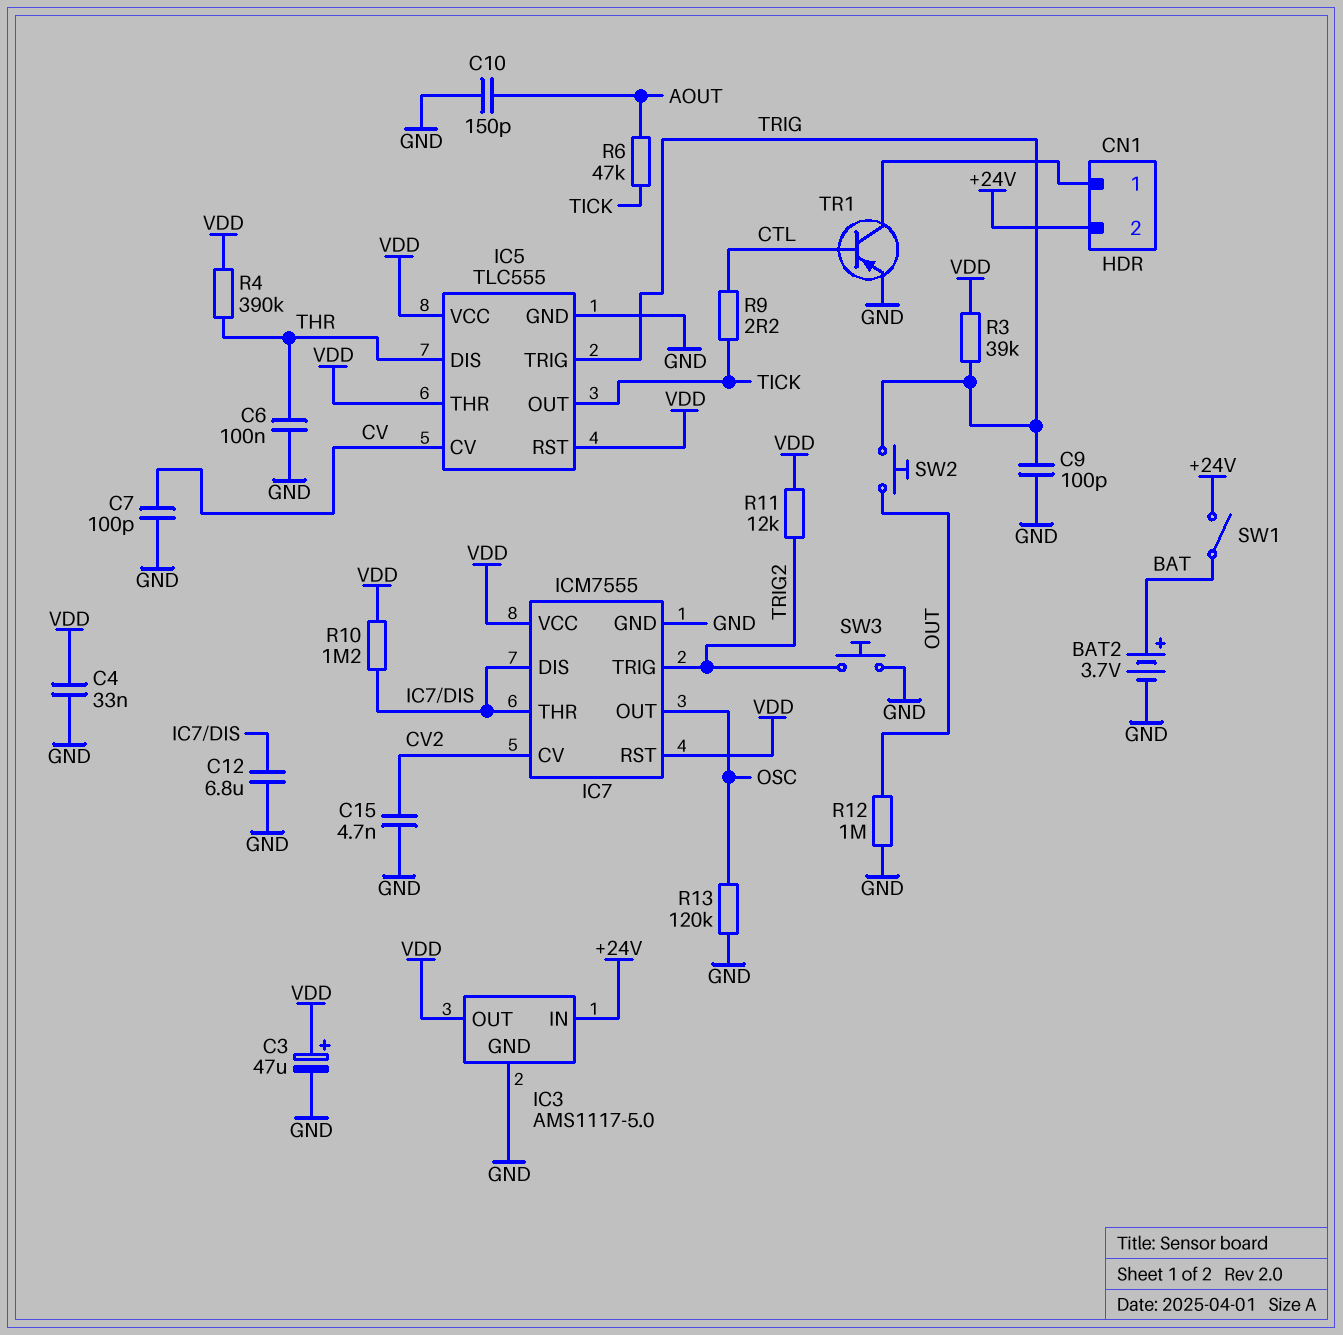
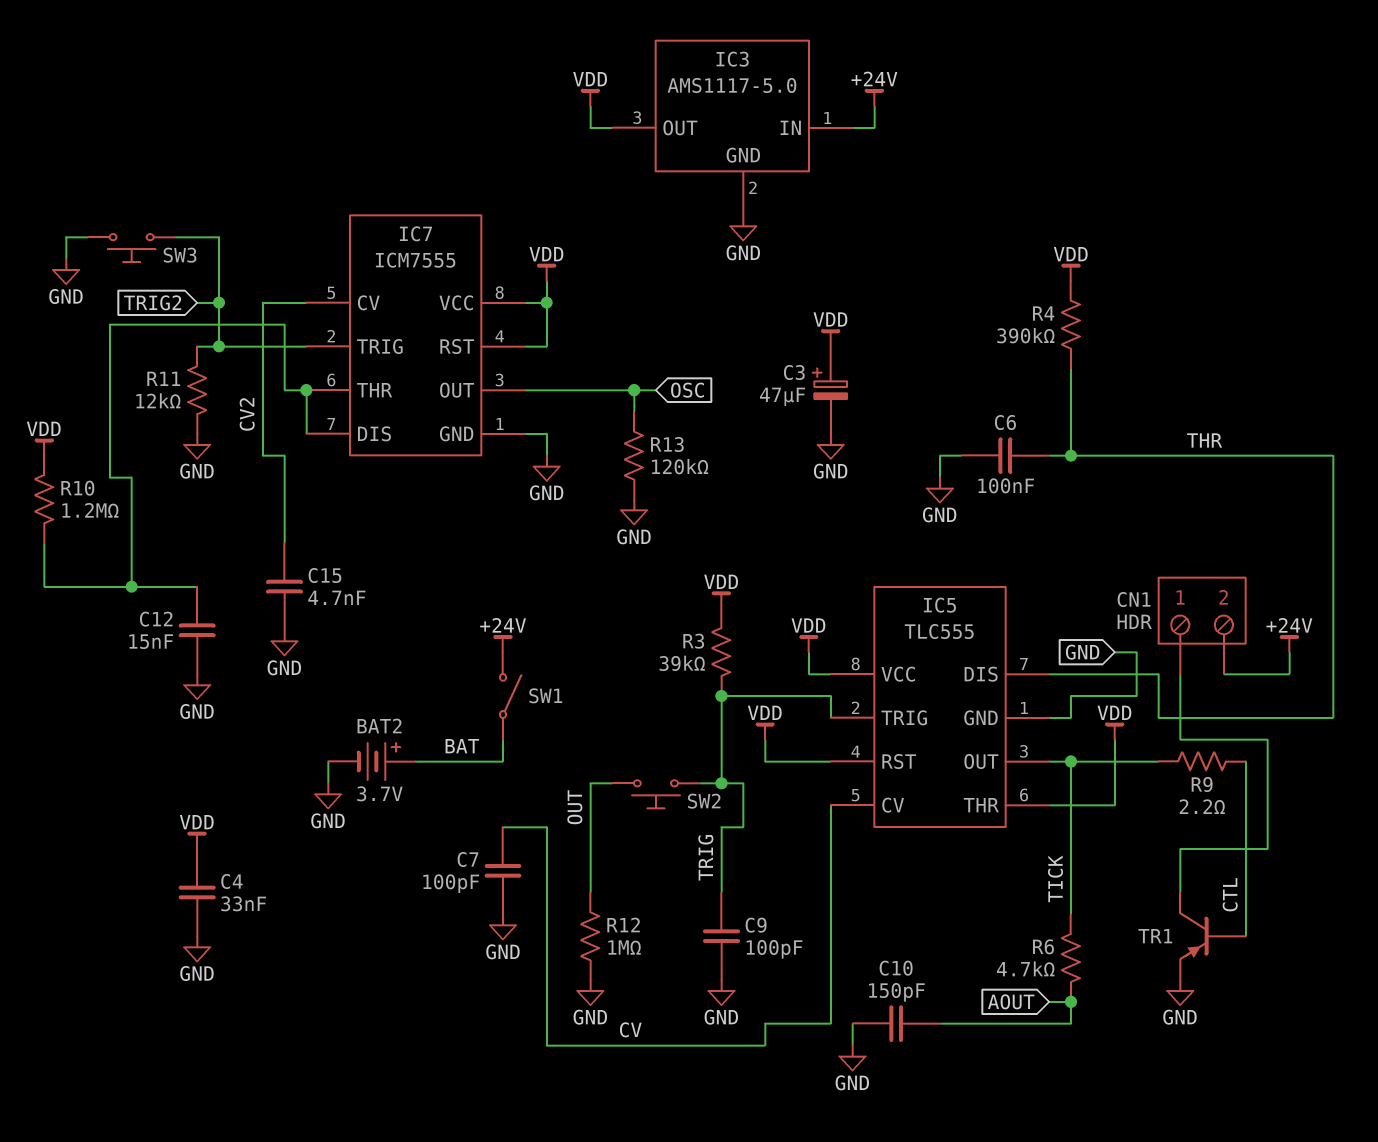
C12: 6.8uF (GND, IC7/DIS) -> 15nF (GND, IC7/DIS)
R6: 47k (AOUT, TICK) -> 4.7k (AOUT, TICK)
R11: 12k (TRIG2, VDD) -> 12k (GND, TRIG2)

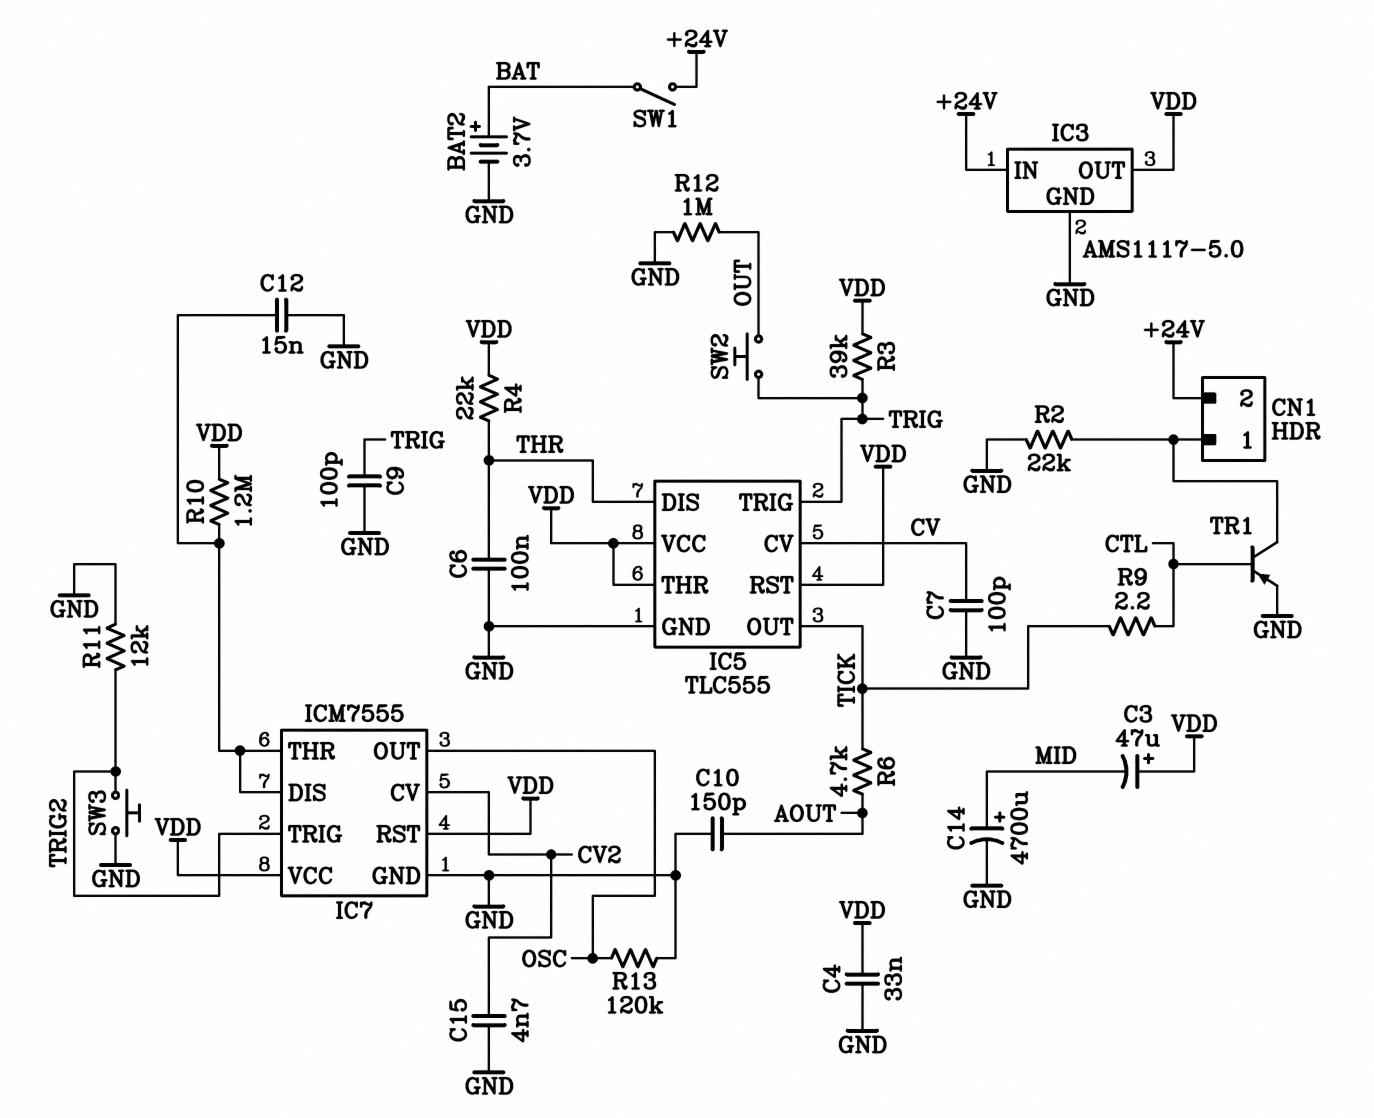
C3: 47uF (plus VDD, minus GND) -> 47uF (plus VDD, minus MID)
C14: none -> 4700uF (plus MID, minus GND)
R2: none -> 22k (CN1/1, GND)
R4: 390k (THR, VDD) -> 22k (THR, VDD)

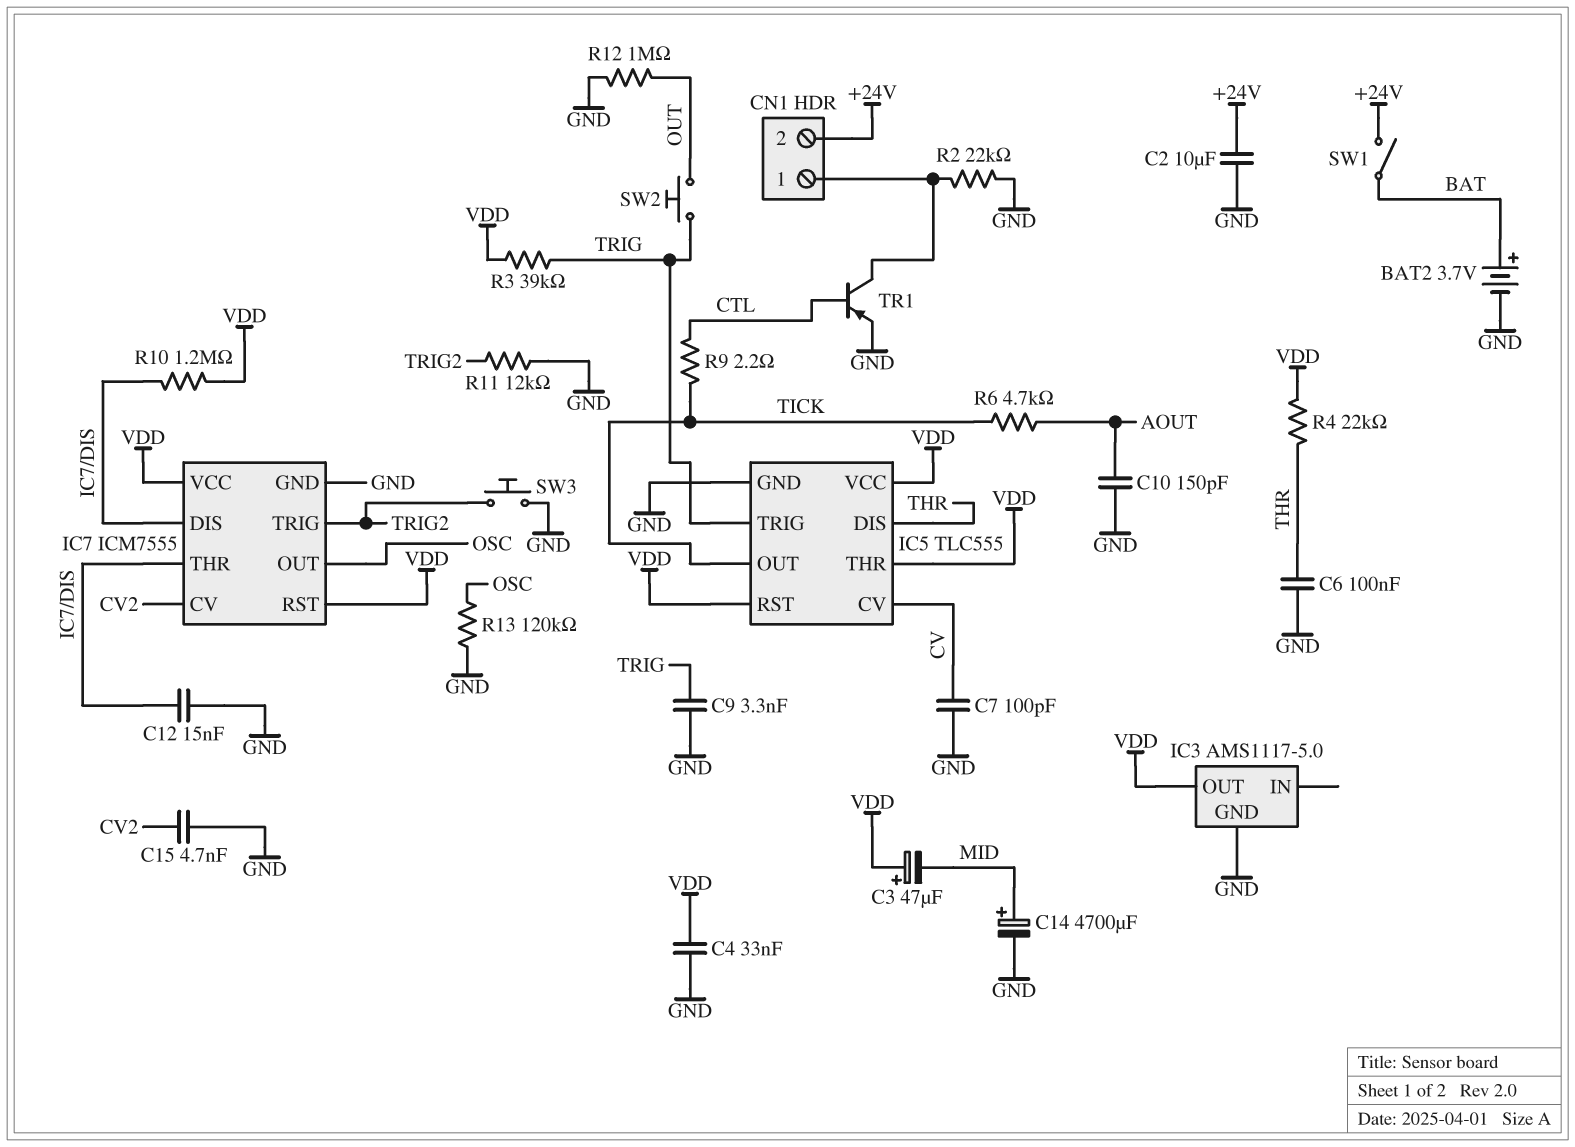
C2: none -> 10uF (+24V, GND)
C9: 100pF (GND, TRIG) -> 3.3nF (GND, TRIG)
IC3 pin IN: +24V -> none

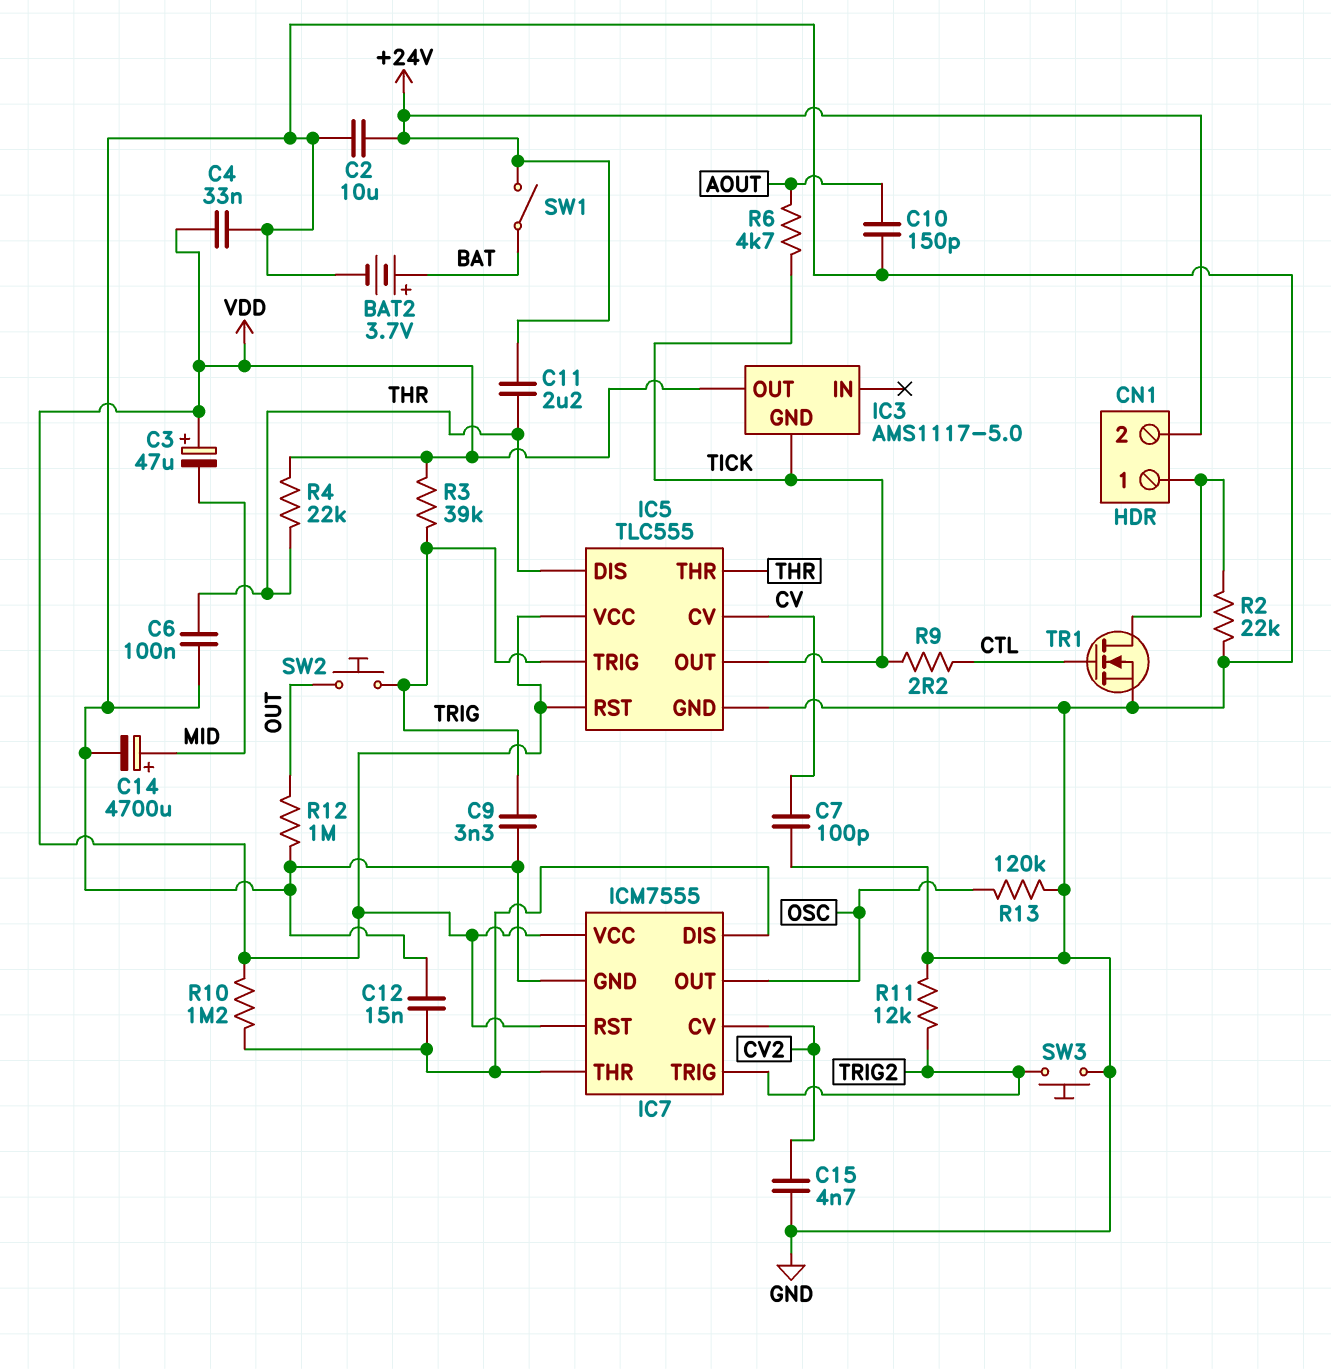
C11: none -> 2.2uF (+24V, THR)
IC3 pin GND: GND -> TICK
IC5 pin THR: VDD -> THR
TR1: PNP (B CTL, C CN1/1, E GND) -> NMOS (G CTL, D CN1/1, S GND)

